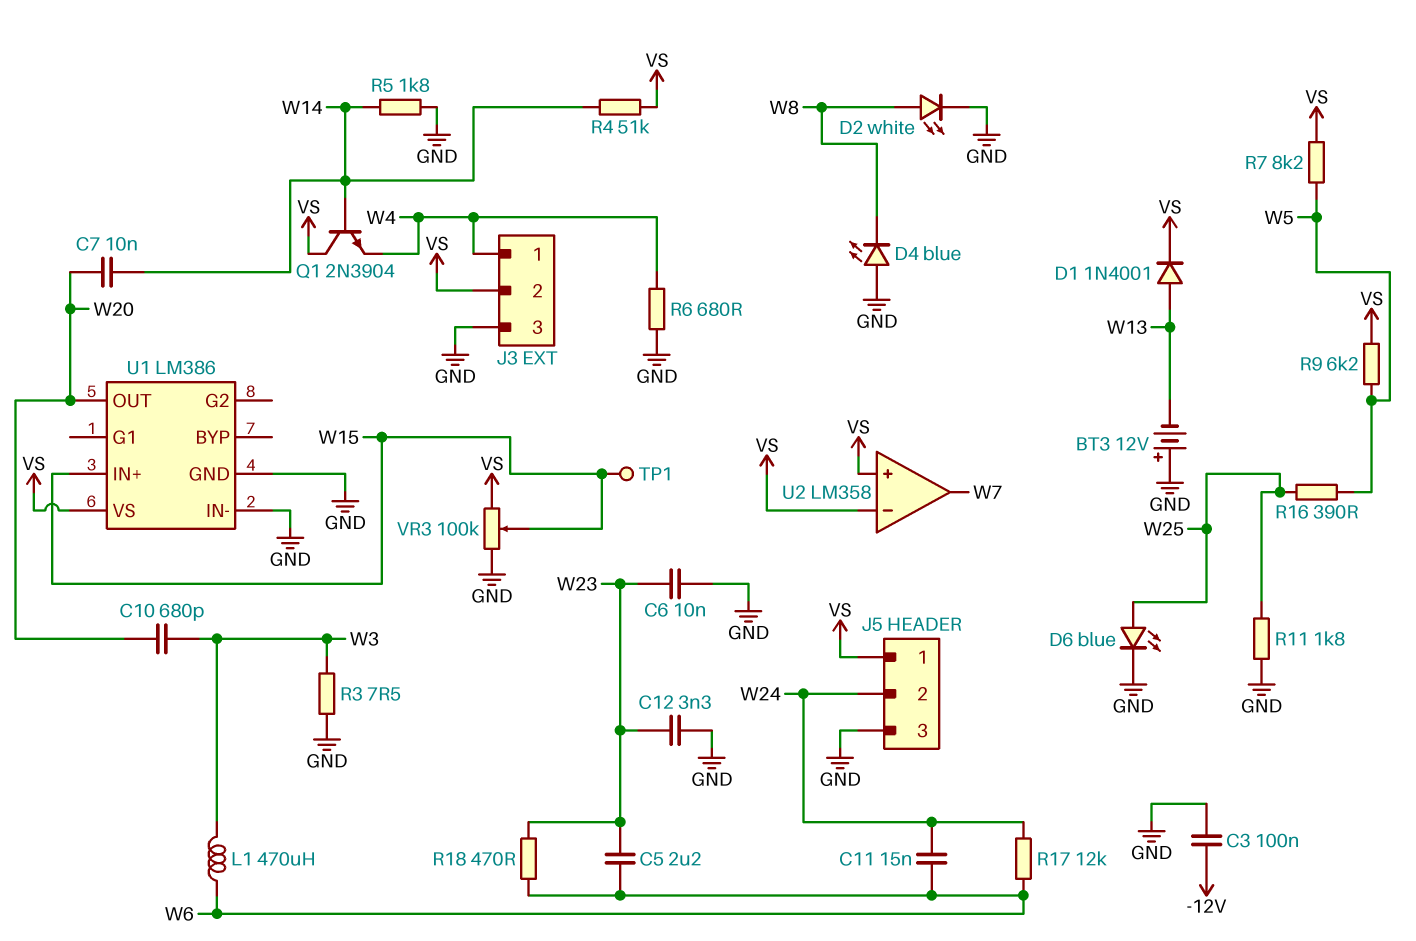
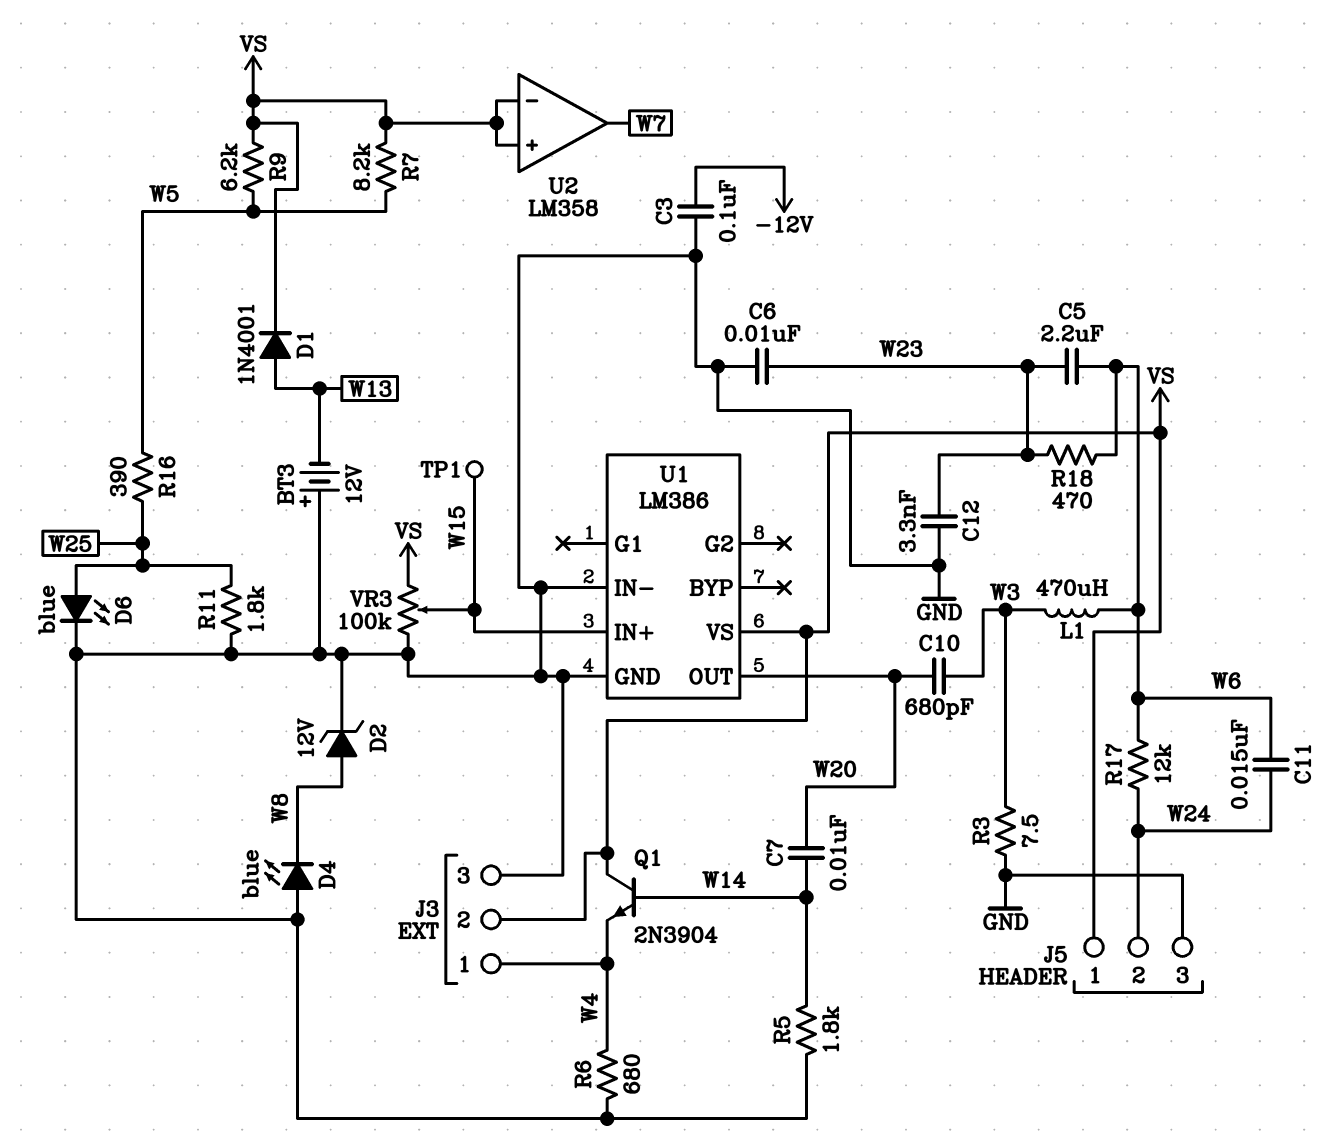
D2: LED white (A W8, K GND) -> zener 12V (A W8, K GND)
R4: 51k (VS, W14) -> none

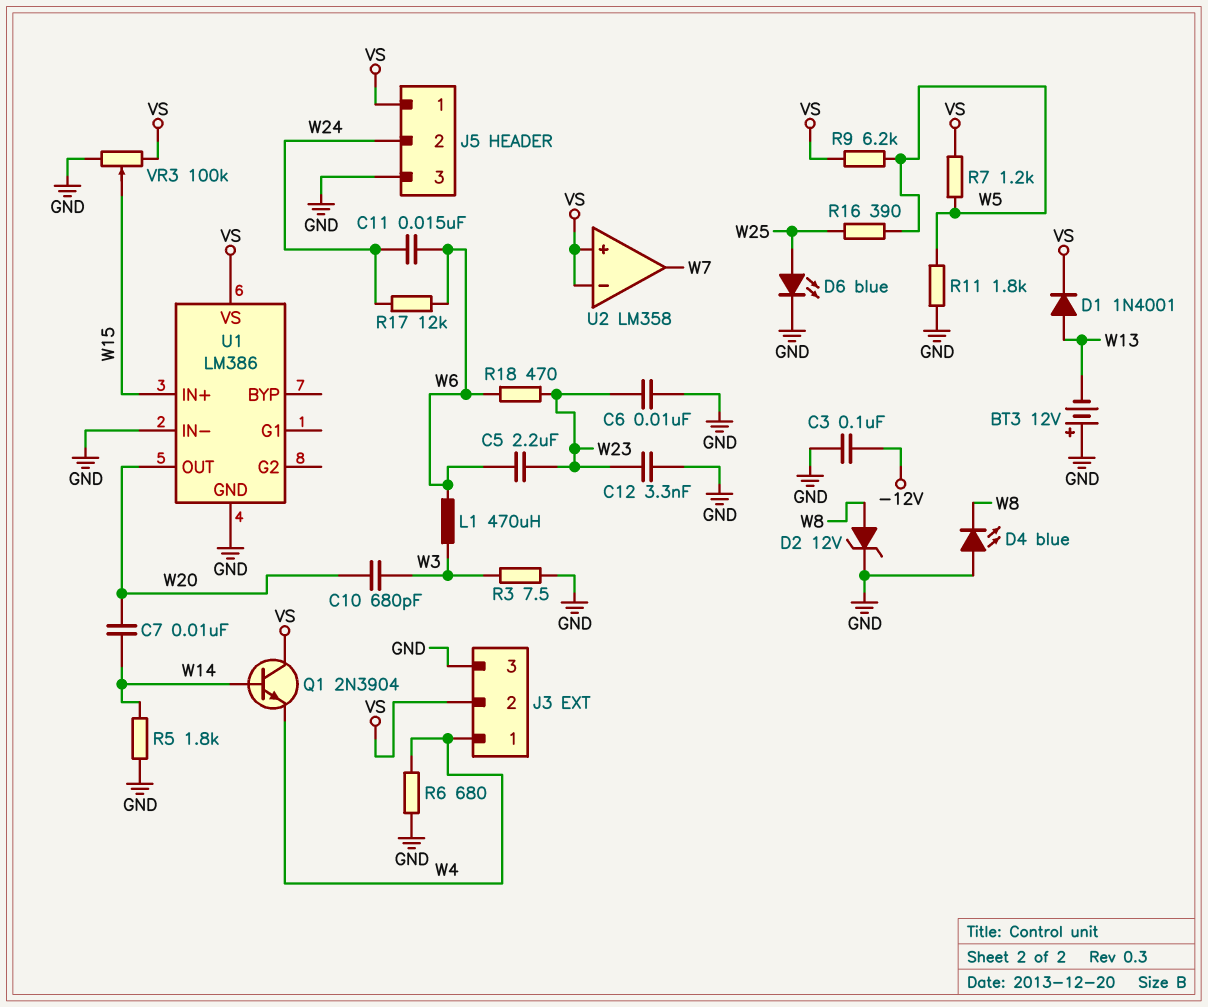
R7: 8.2k (VS, W5) -> 1.2k (VS, W5)
R11: 1.8k (GND, W25) -> 1.8k (GND, W5)
TP1: test point (W15) -> none

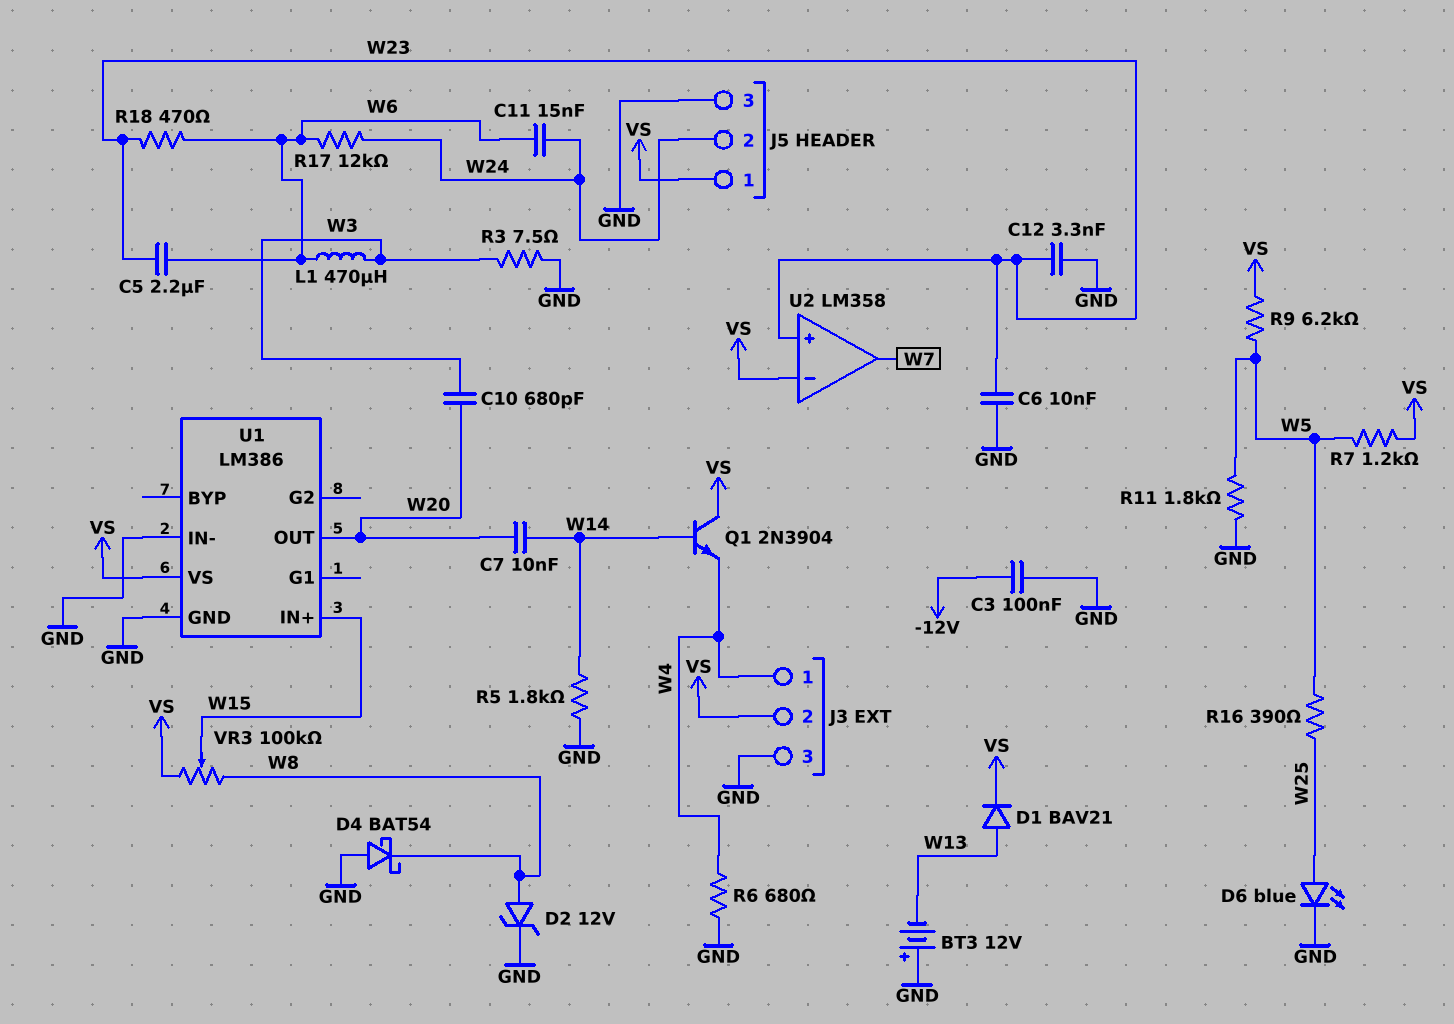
D1: diode 1N4001 (A W13, K VS) -> diode BAV21 (A W13, K VS)
D4: LED blue (A GND, K W8) -> schottky BAT54 (A GND, K W8)
U2 pin in+: VS -> W23
VR3: 100k (GND, VS, wiper W15) -> 100k (VS, W8, wiper W15)

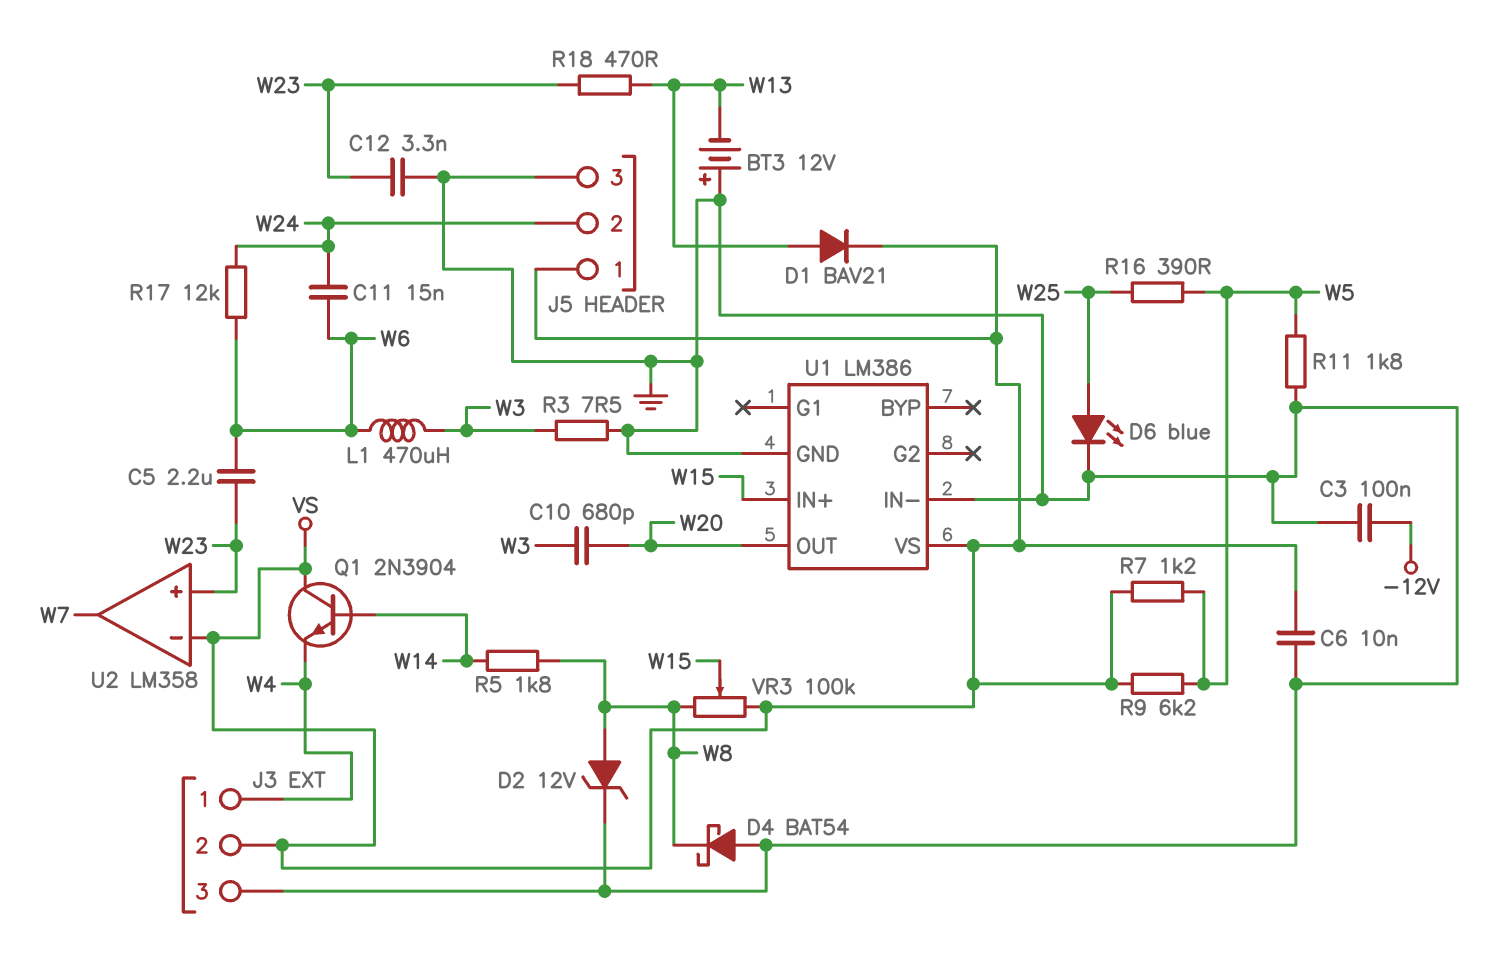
C6: 10nF (GND, W23) -> 10nF (GND, VS)
C7: 10nF (W14, W20) -> none
R5: 1.8k (GND, W14) -> 1.8k (W8, W14)
R6: 680 (GND, W4) -> none
R18: 470 (W6, W23) -> 470 (W13, W23)

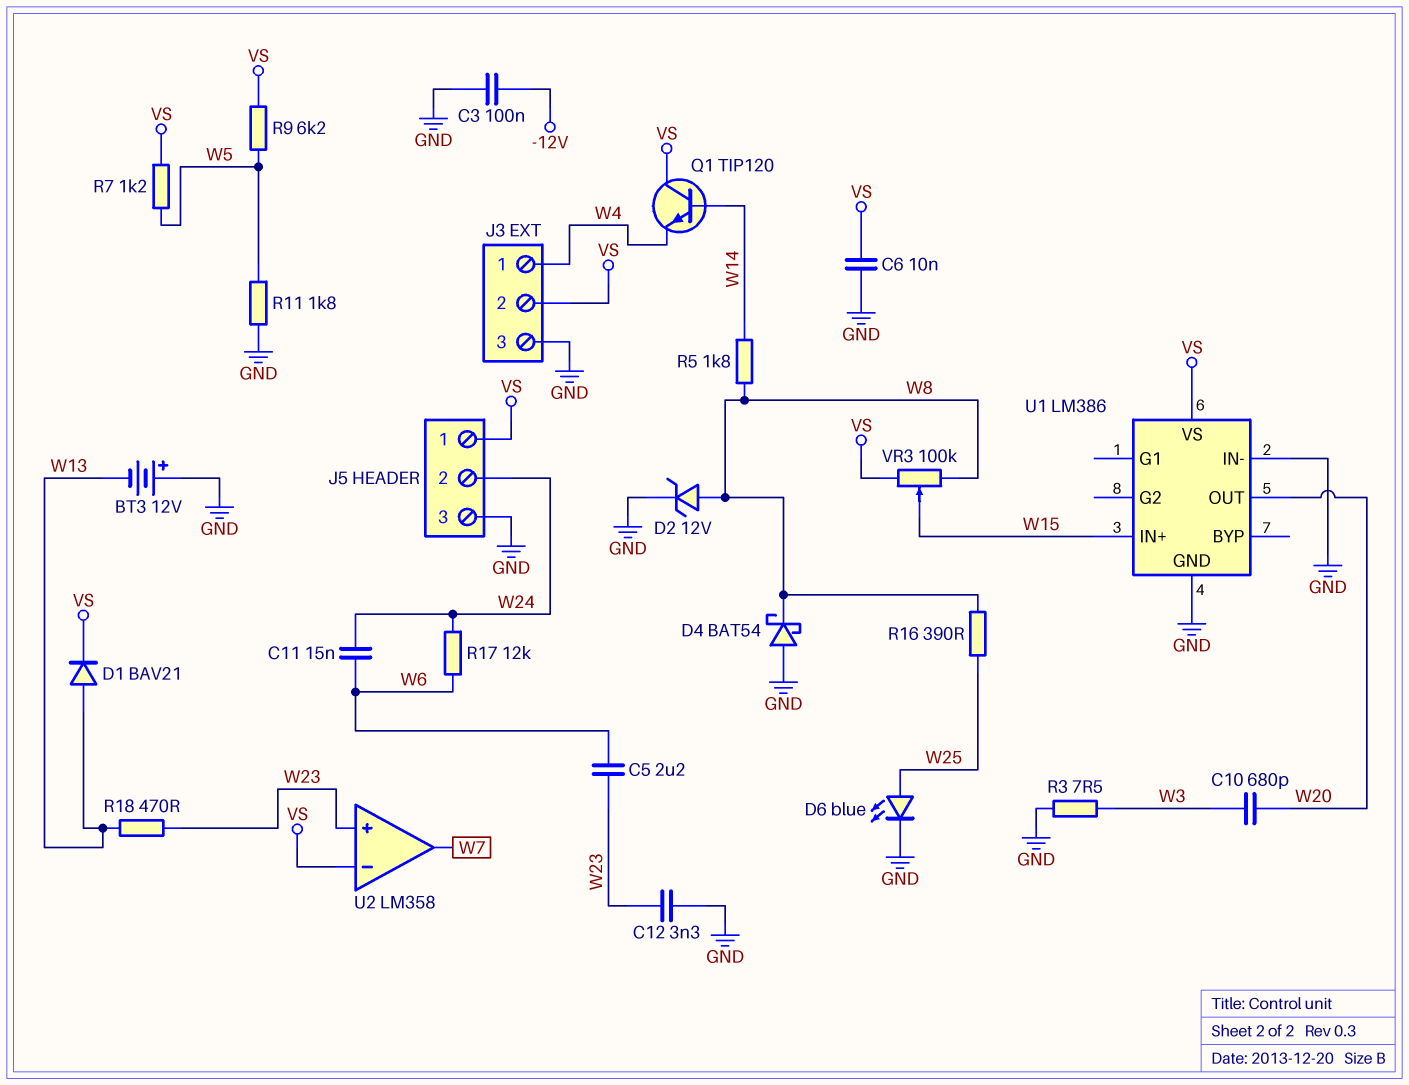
L1: 470uH (W3, W6) -> none
Q1: NPN 2N3904 (B W14, C VS, E W4) -> NPN TIP120 (B W14, C VS, E W4)
R16: 390 (W5, W25) -> 390 (W8, W25)

